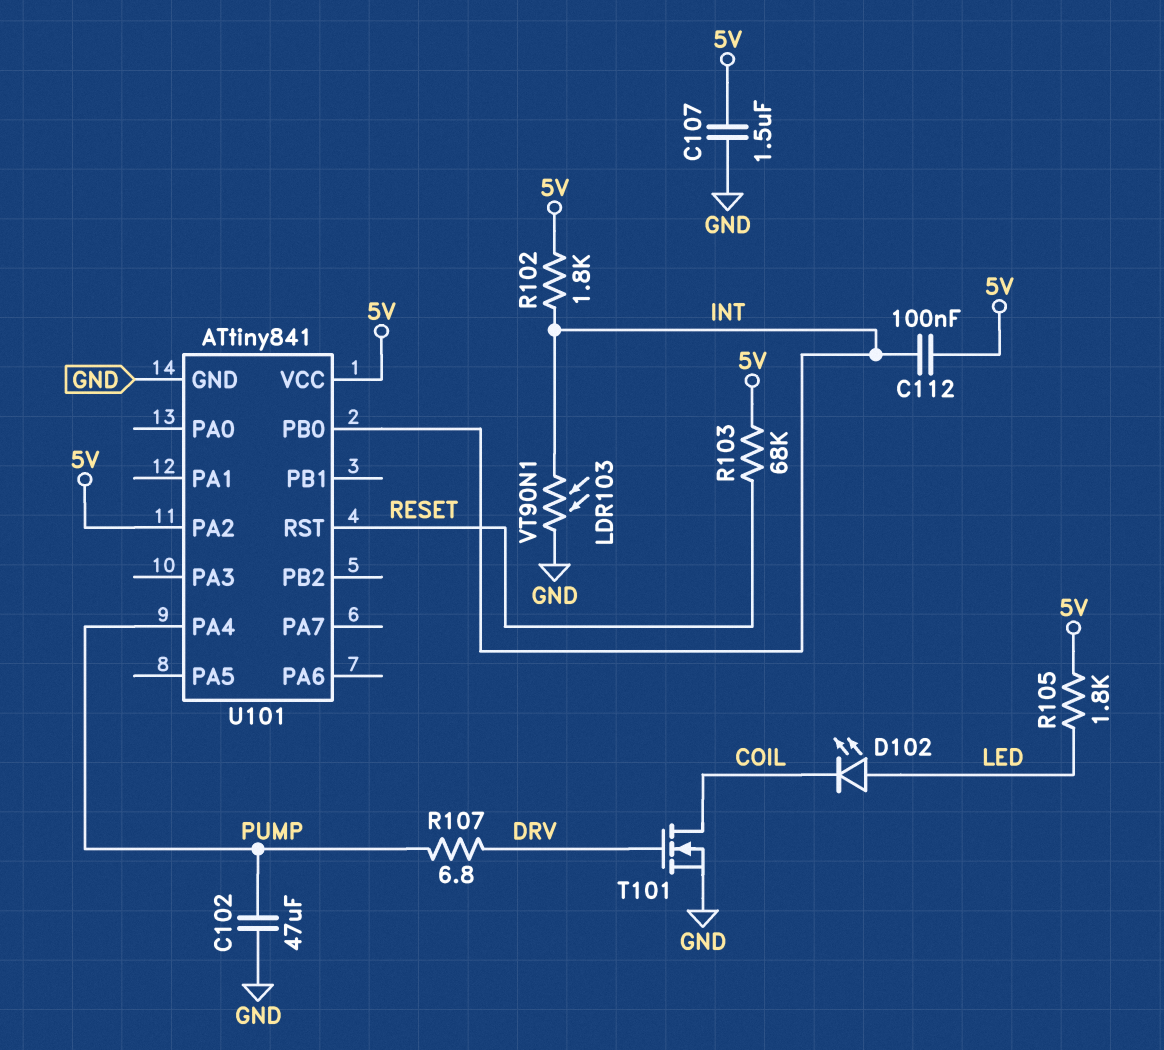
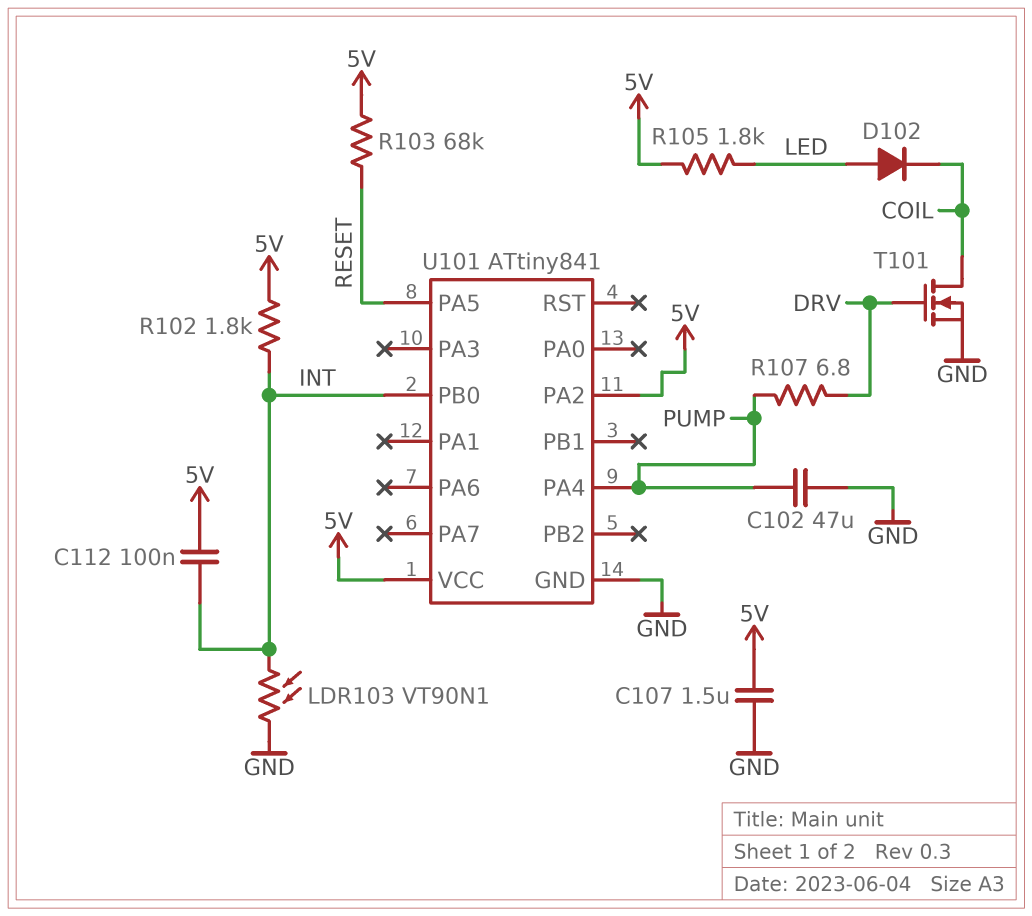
D102: LED (A LED, K COIL) -> diode (A LED, K COIL)
U101 pin PA5: none -> RESET
U101 pin RST: RESET -> none

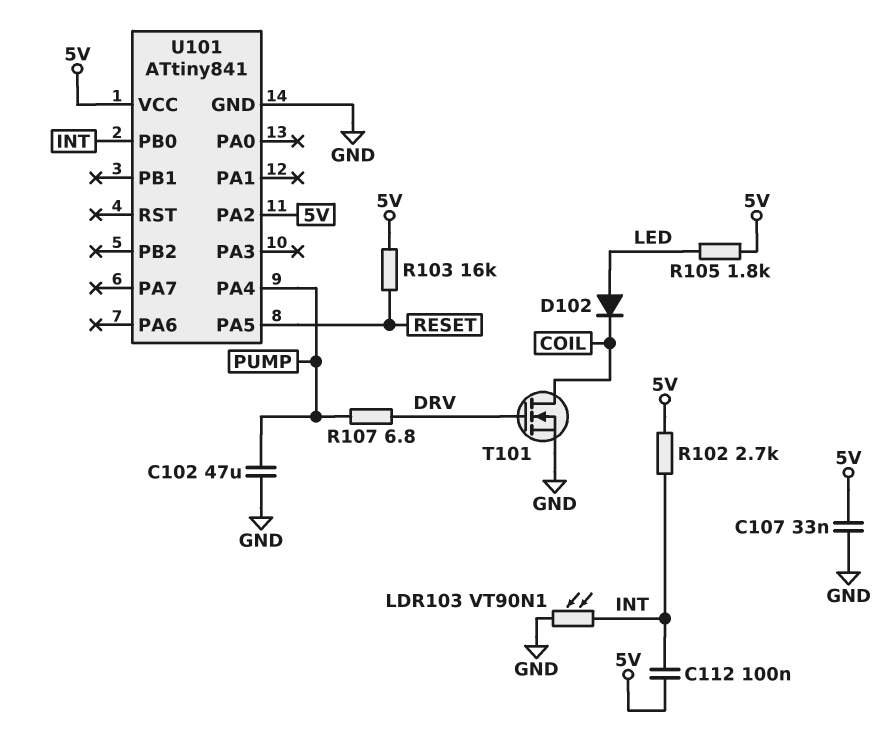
C107: 1.5uF (5V, GND) -> 33nF (5V, GND)
R102: 1.8k (5V, INT) -> 2.7k (5V, INT)
R103: 68k (5V, RESET) -> 16k (5V, RESET)

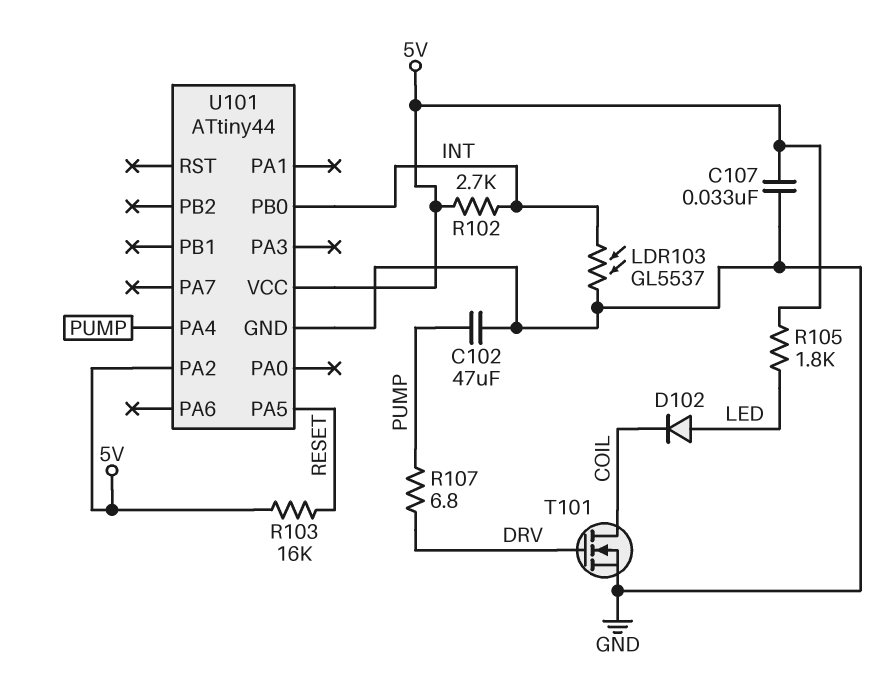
C112: 100nF (5V, INT) -> none
LDR103: VT90N1 (GND, INT) -> GL5537 (GND, INT)
U101: ATtiny841 -> ATtiny44

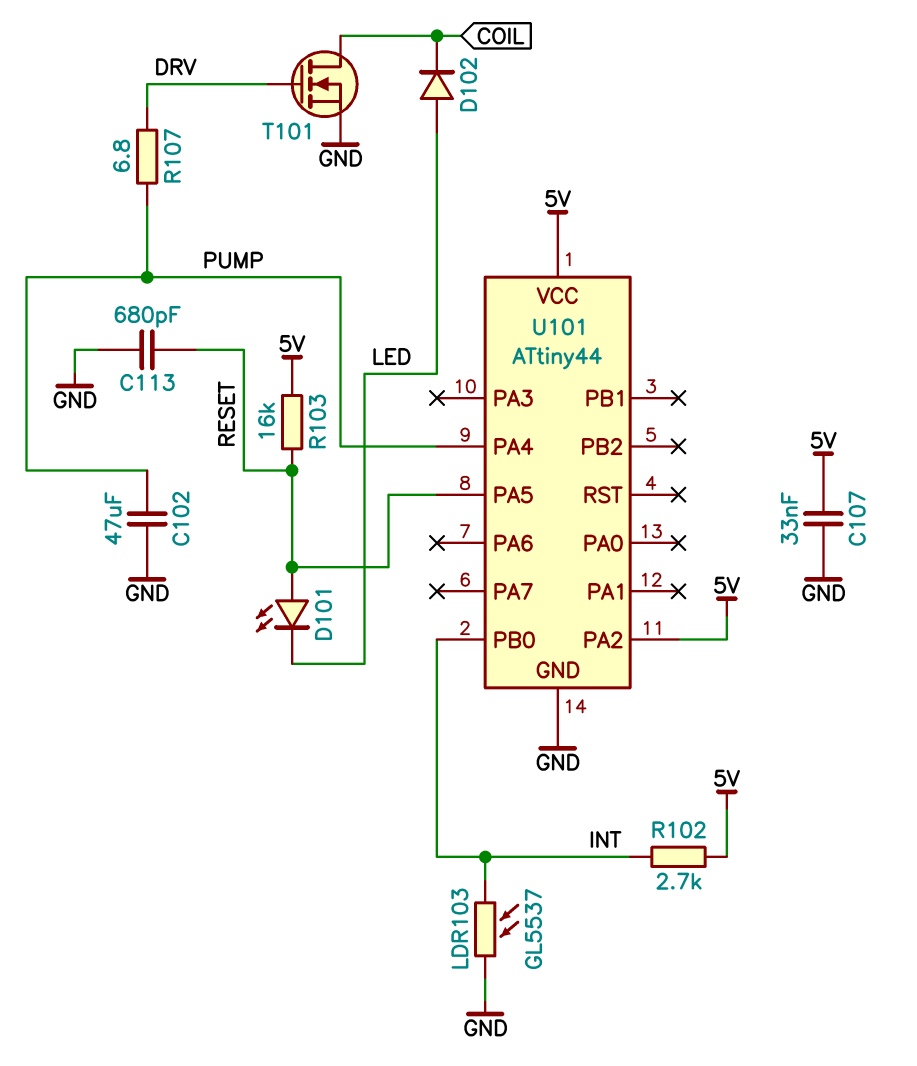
C113: none -> 680pF (GND, RESET)
D101: none -> LED (A RESET, K LED)
R105: 1.8k (5V, LED) -> none

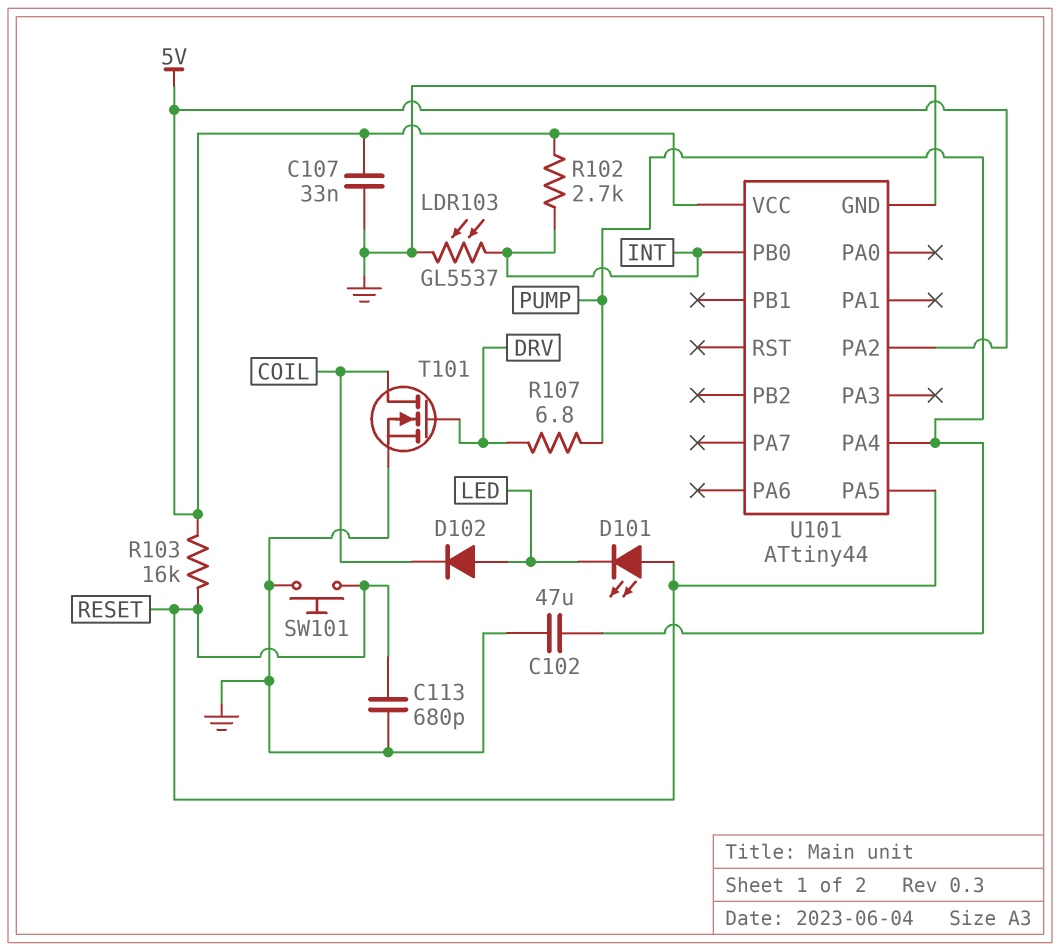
SW101: none -> button (GND, RESET)

